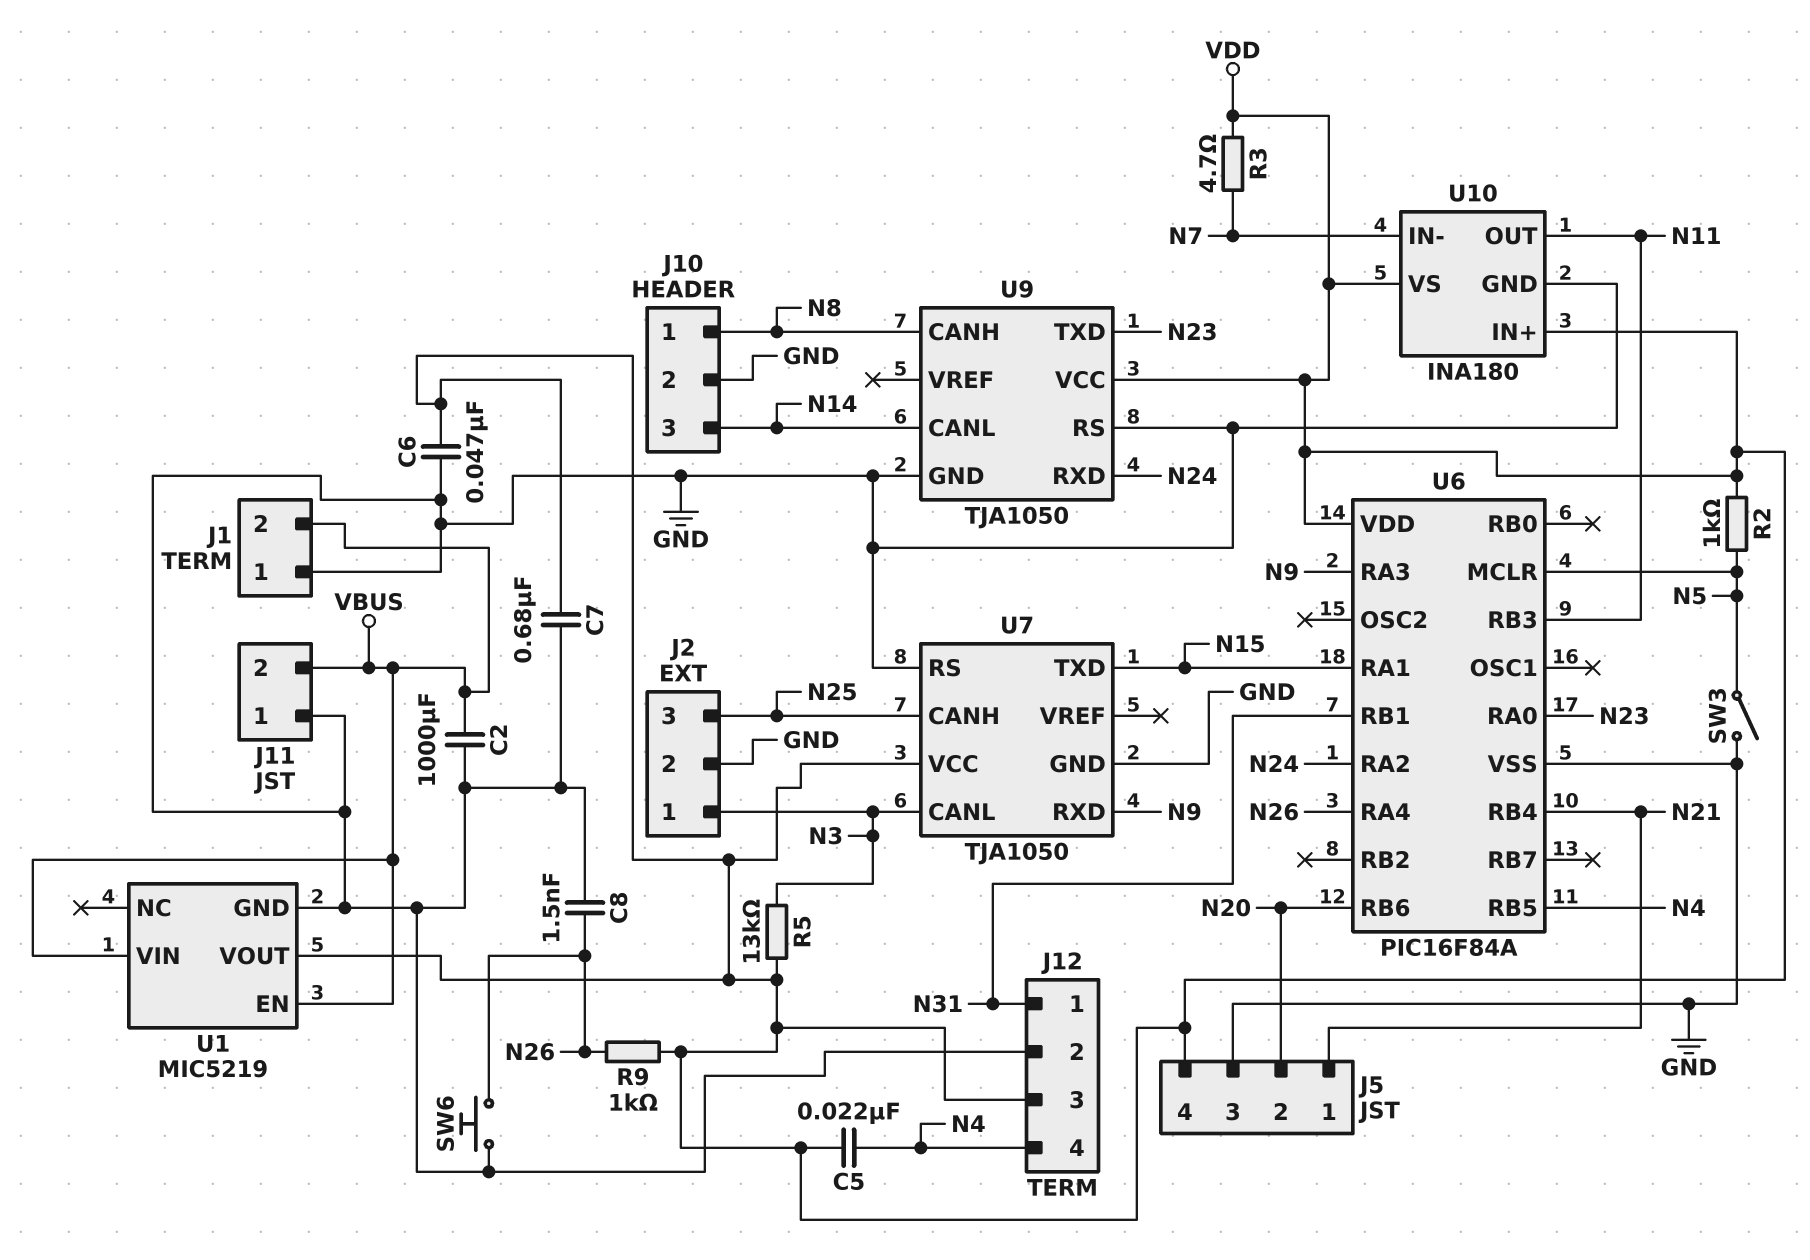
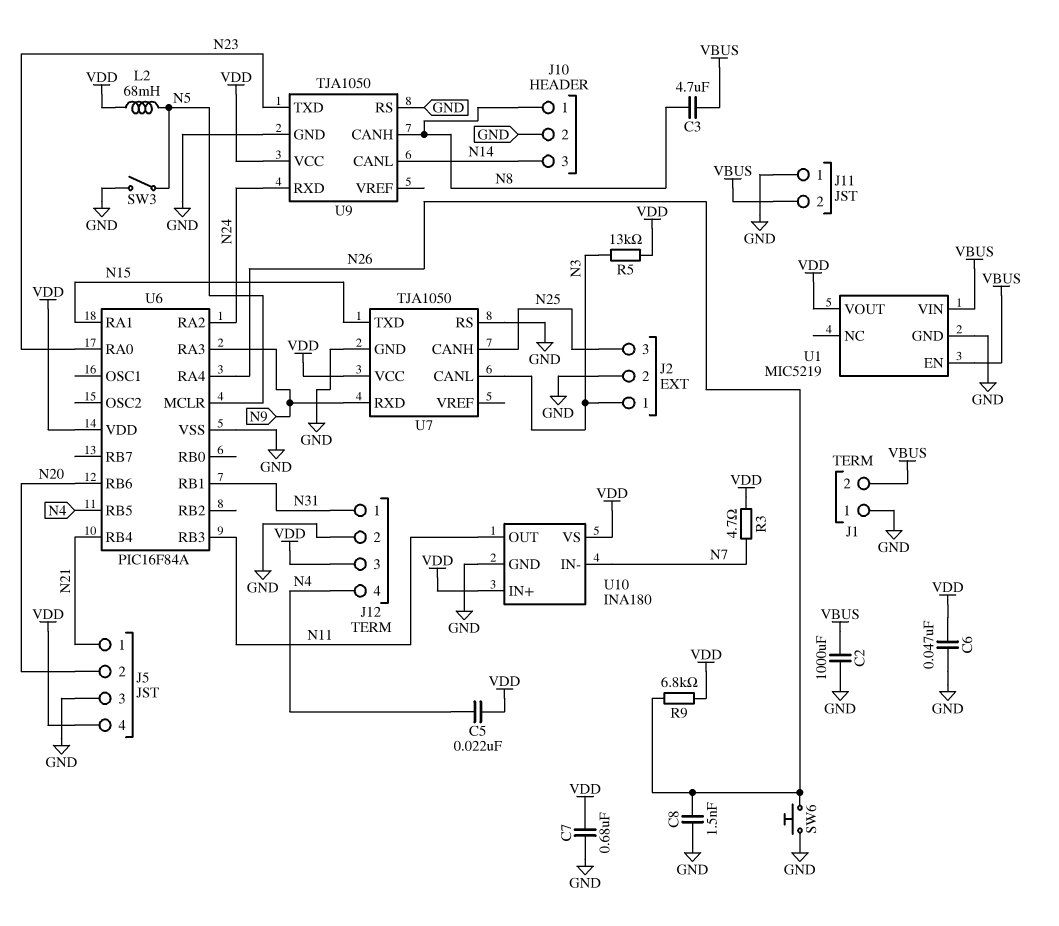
C3: none -> 4.7uF (N8, VBUS)
L2: none -> 68mH (N5, VDD)
R2: 1k (N5, VDD) -> none
R9: 1k (N26, VDD) -> 6.8k (N26, VDD)

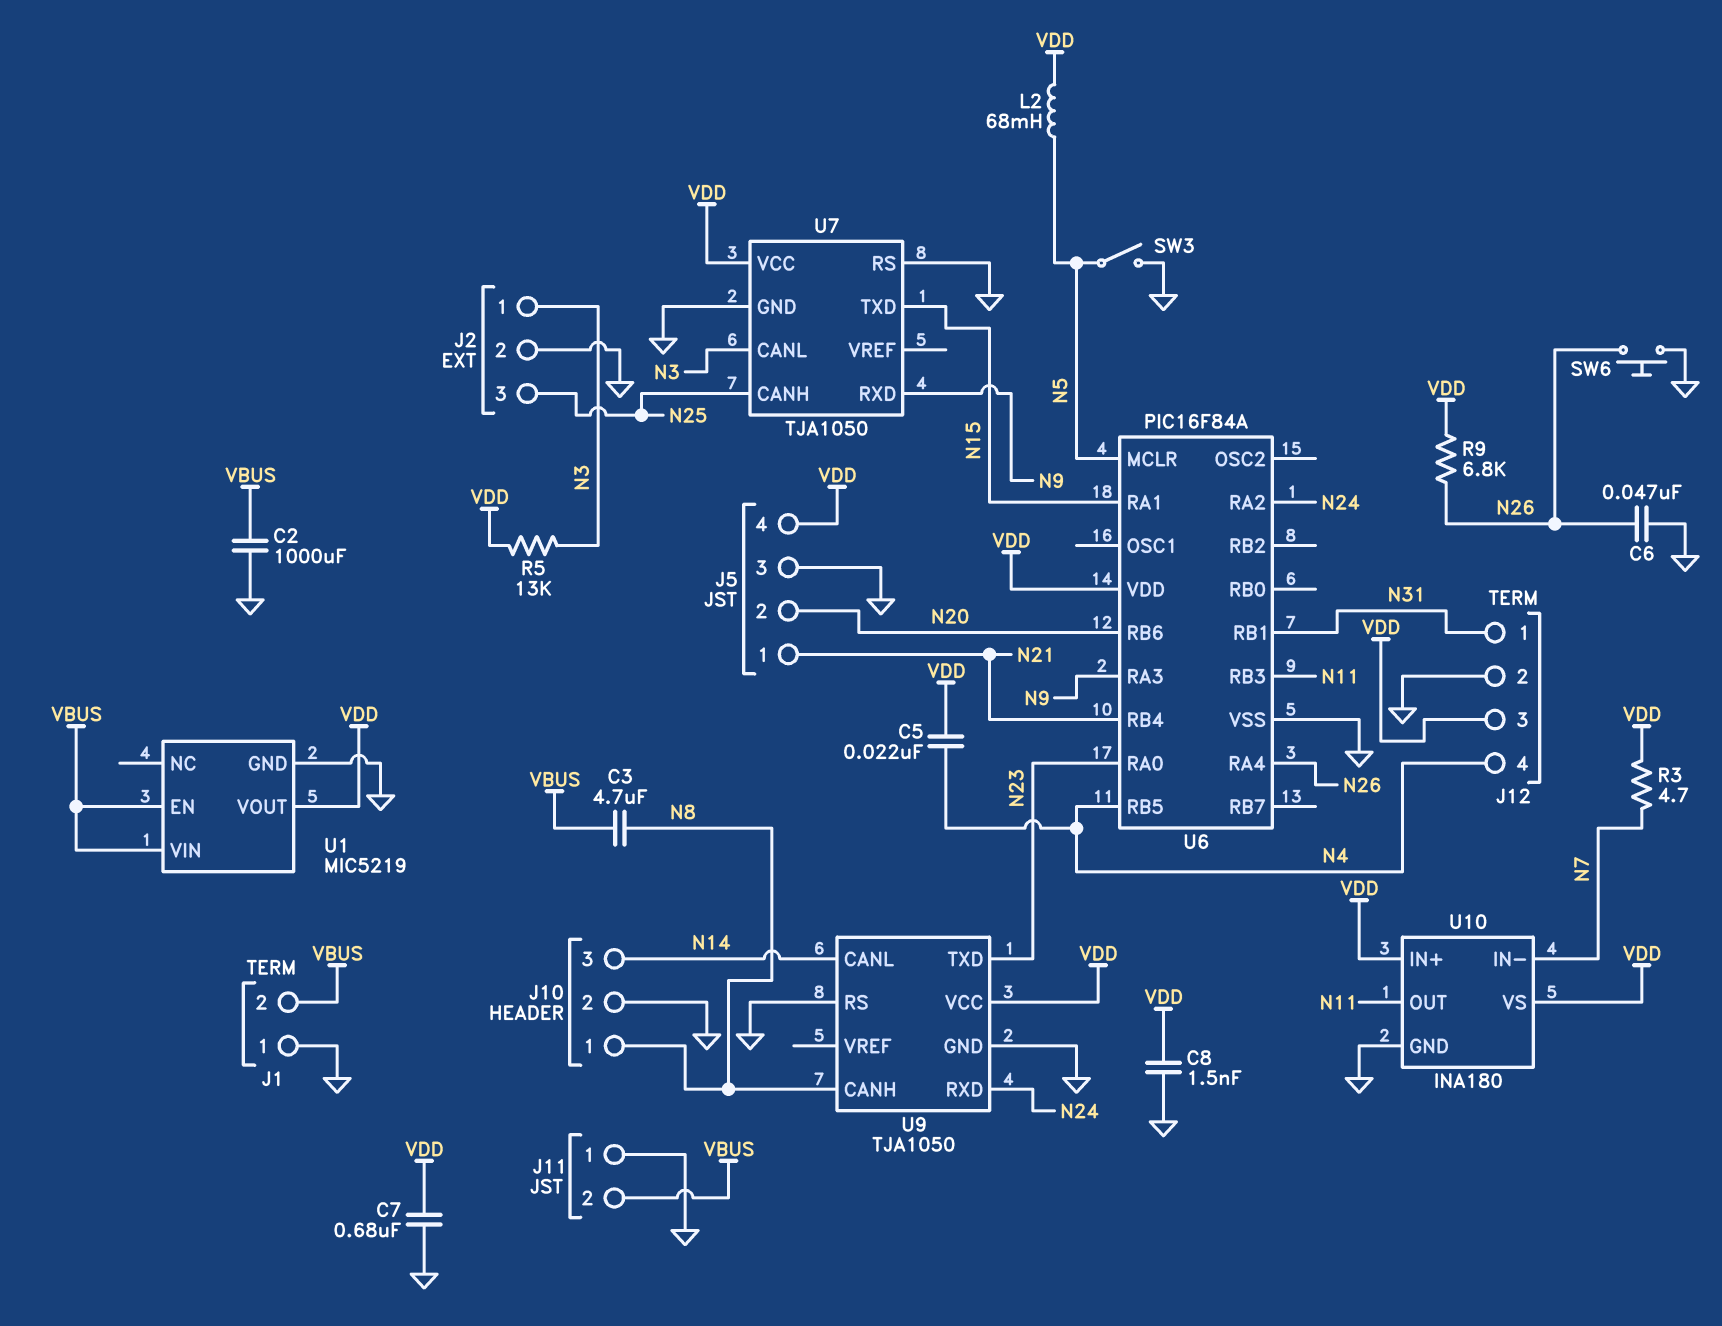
C6: 47nF (GND, VDD) -> 47nF (GND, N26)
C8: 1.5nF (GND, N26) -> 1.5nF (GND, VDD)

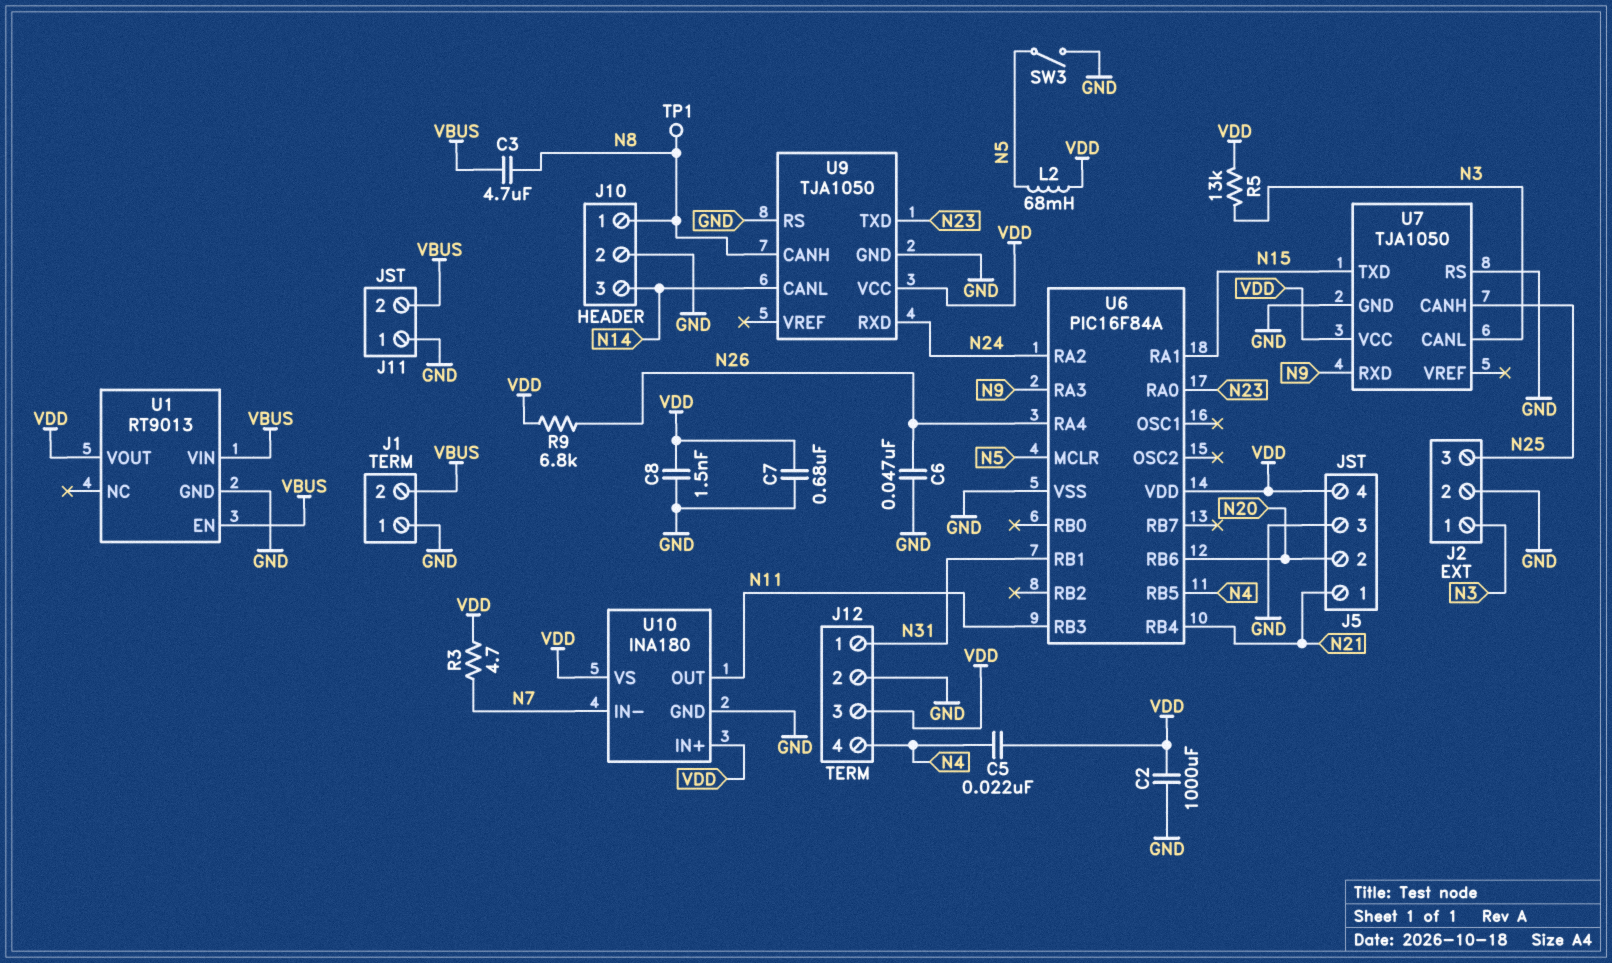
C2: 1000uF (GND, VBUS) -> 1000uF (GND, VDD)
SW6: button (GND, N26) -> none
TP1: none -> test point (N8)
U1: MIC5219 -> RT9013

